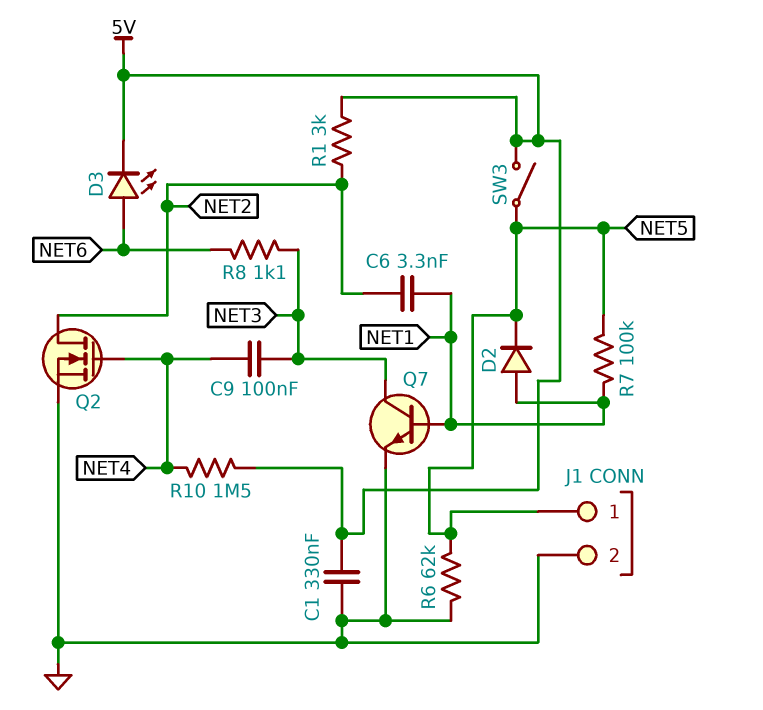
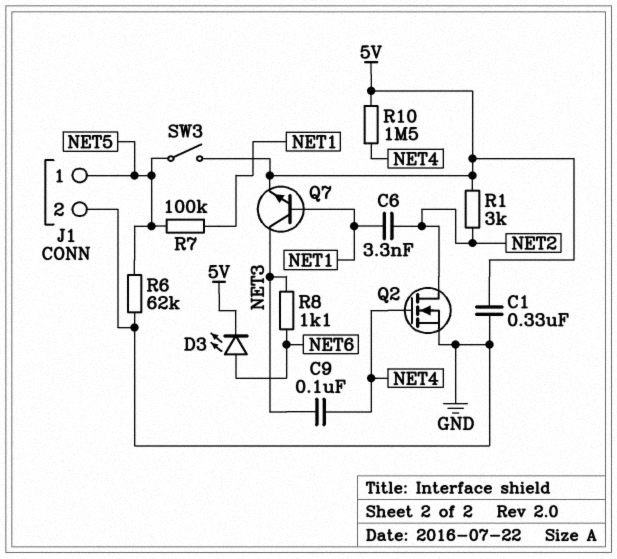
D2: diode (A NET1, K NET5) -> none
Q7: NPN (B NET1, C NET3, E GND) -> NPN (B NET1, C NET3, E 5V)

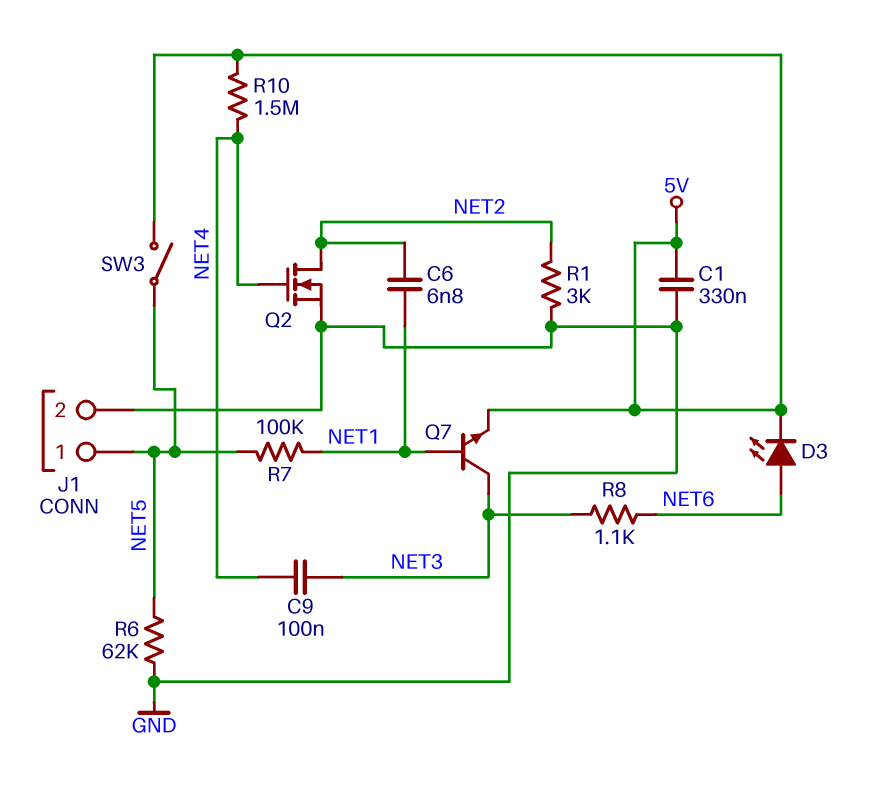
C6: 3.3nF (NET1, NET2) -> 6.8nF (NET1, NET2)
R1: 3k (5V, NET2) -> 3k (GND, NET2)

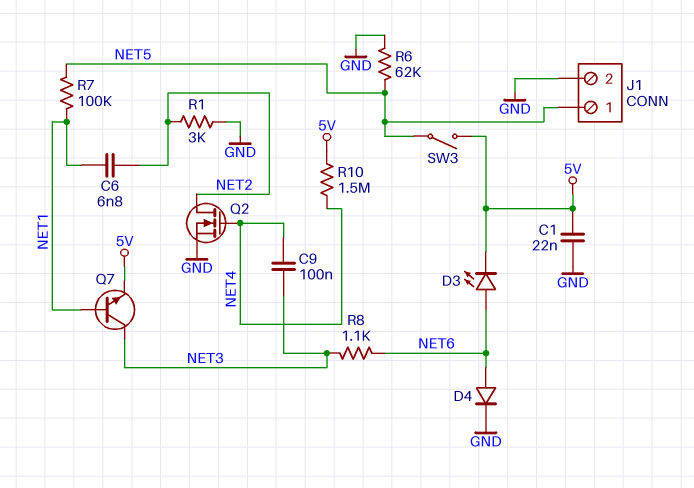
C1: 330nF (5V, GND) -> 22nF (5V, GND)
D4: none -> diode (A NET6, K GND)

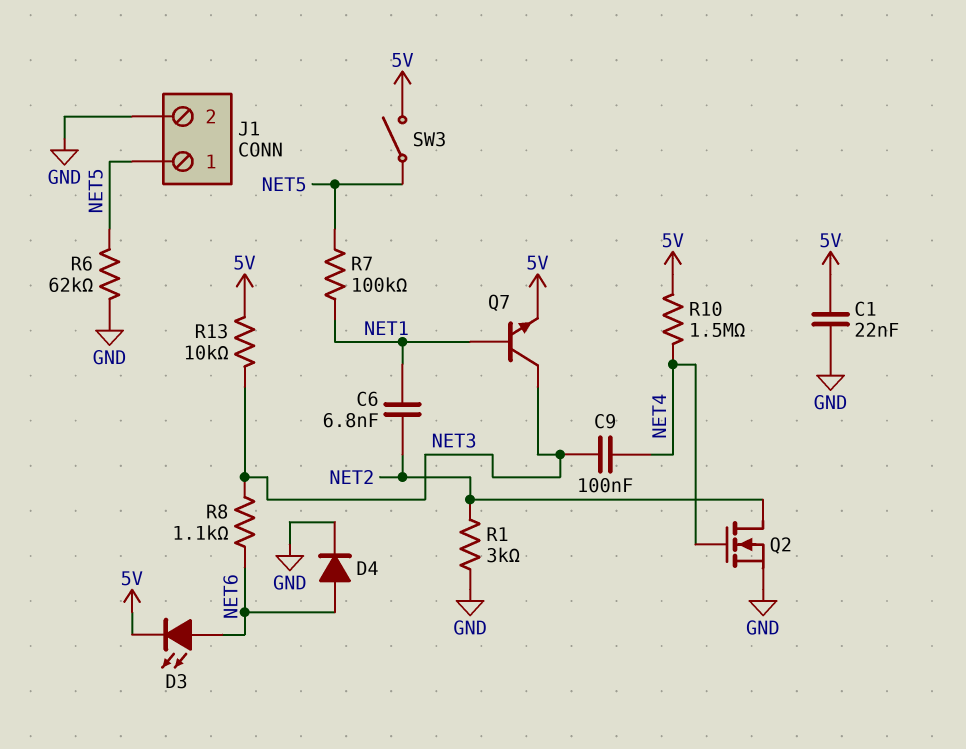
R13: none -> 10k (5V, NET3)

